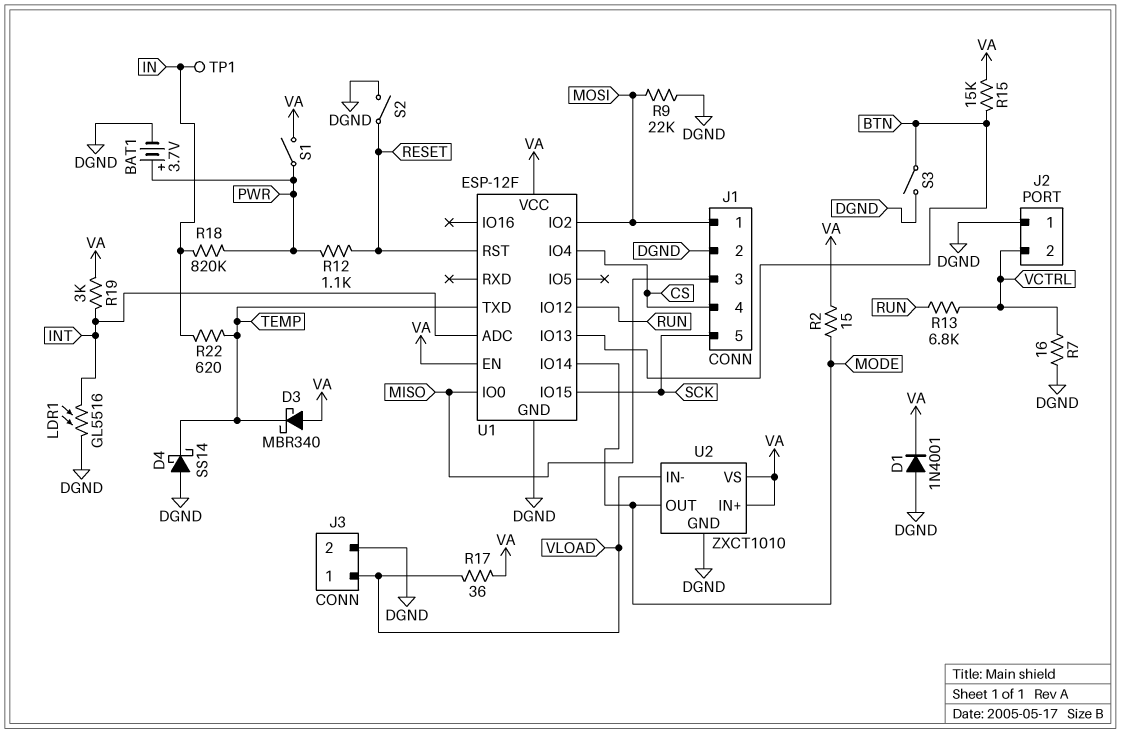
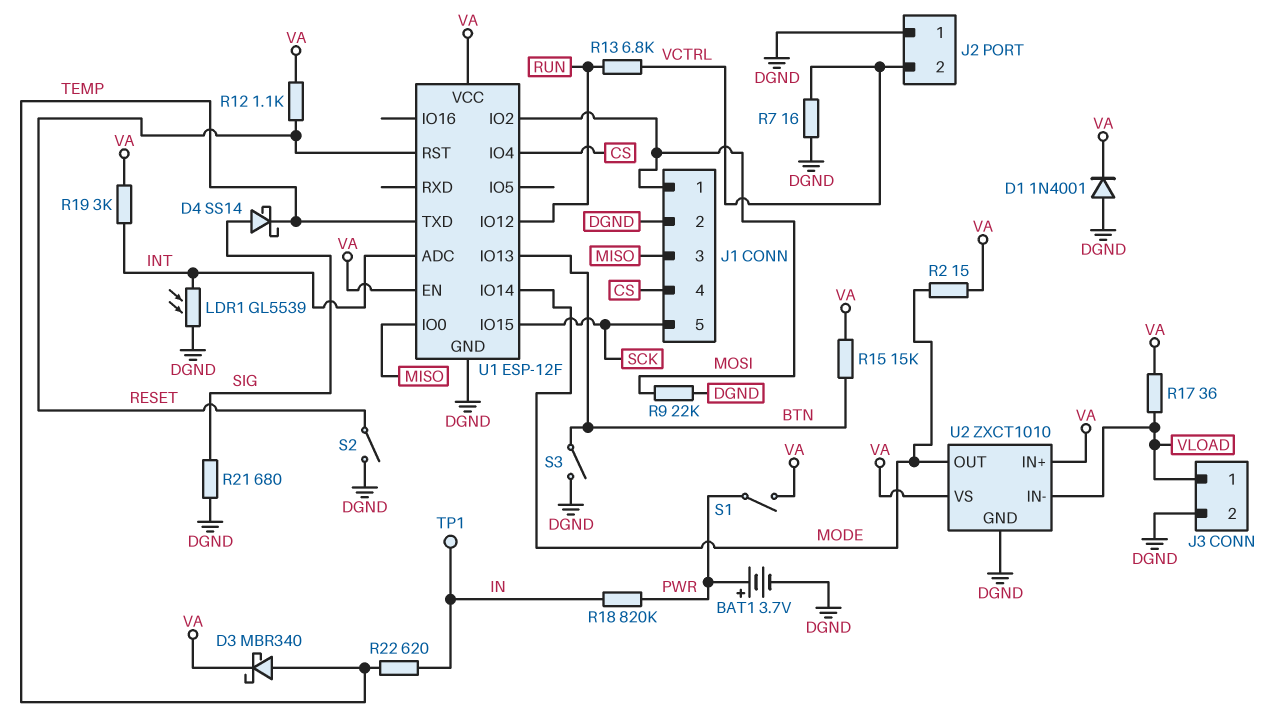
D3: schottky MBR340 (A VA, K TEMP) -> schottky MBR340 (A TEMP, K VA)
D4: schottky SS14 (A DGND, K TEMP) -> schottky SS14 (A SIG, K TEMP)
LDR1: GL5516 (DGND, INT) -> GL5539 (DGND, INT)
R12: 1.1k (PWR, RESET) -> 1.1k (RESET, VA)
R21: none -> 680 (DGND, SIG)

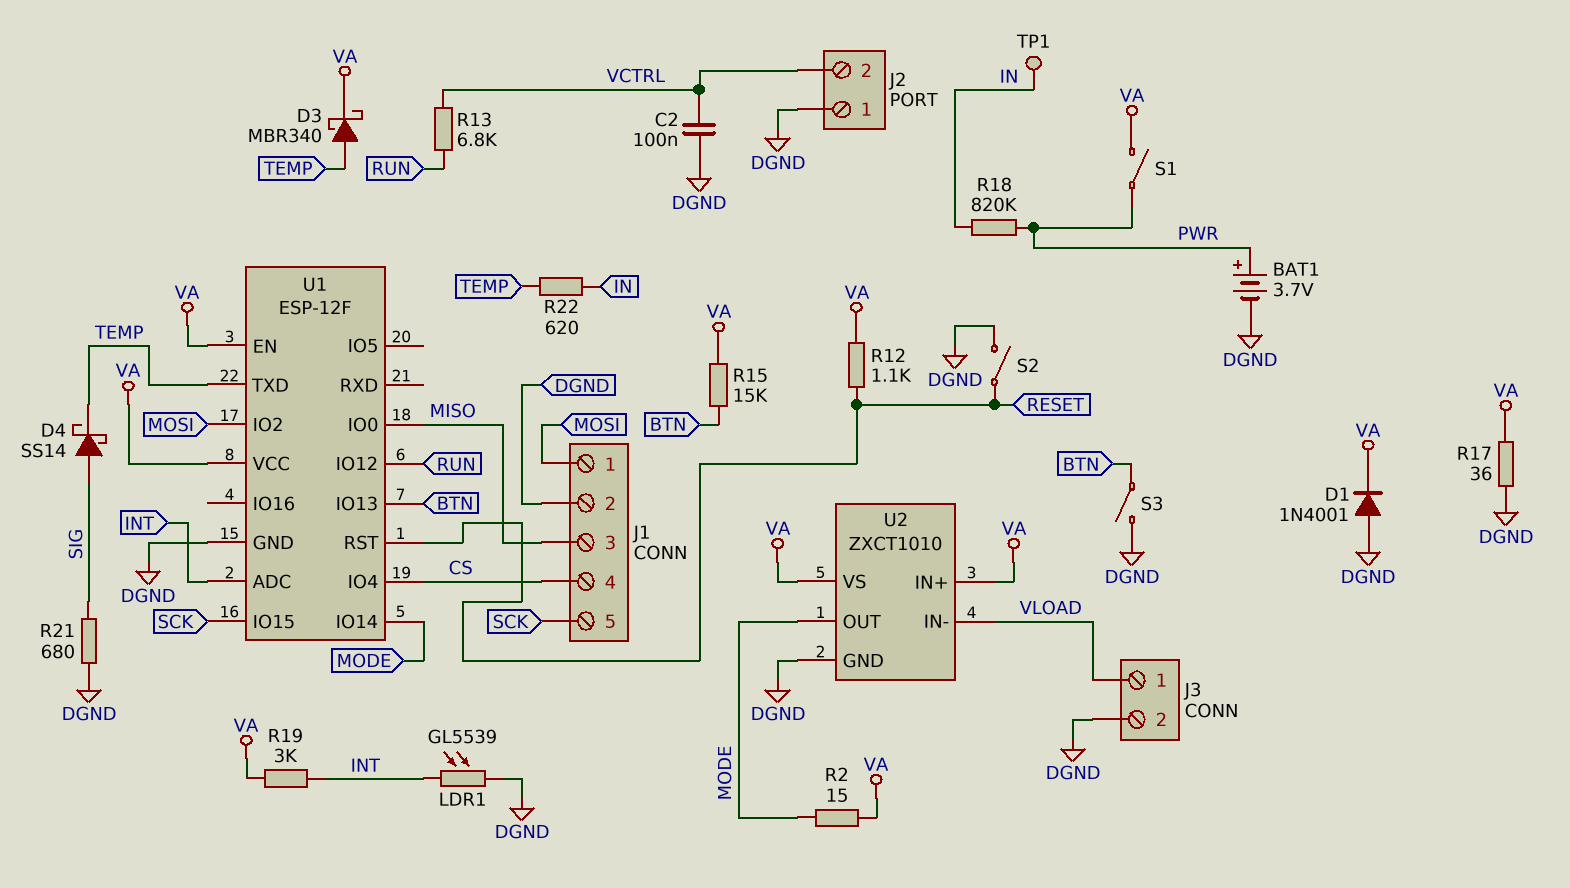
C2: none -> 100nF (DGND, VCTRL)
R7: 16 (DGND, VCTRL) -> none
R9: 22k (DGND, MOSI) -> none
R17: 36 (VA, VLOAD) -> 36 (DGND, VA)

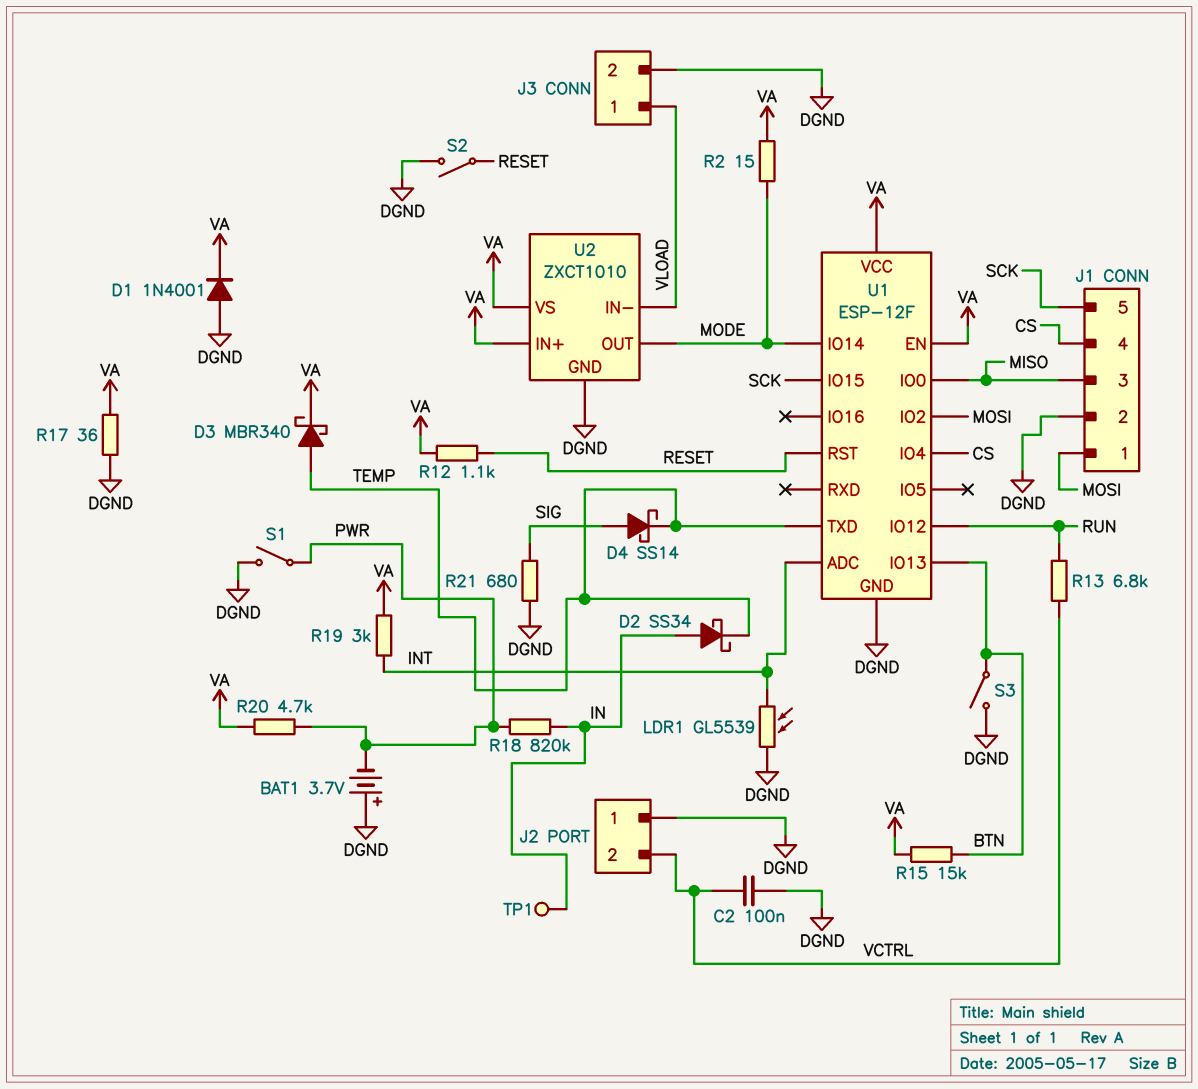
BAT1: 3.7V (plus PWR, minus DGND) -> 3.7V (plus DGND, minus PWR)
D2: none -> schottky SS34 (A IN, K TEMP)
R20: none -> 4.7k (PWR, VA)
R22: 620 (IN, TEMP) -> none
S1: switch (PWR, VA) -> switch (DGND, PWR)

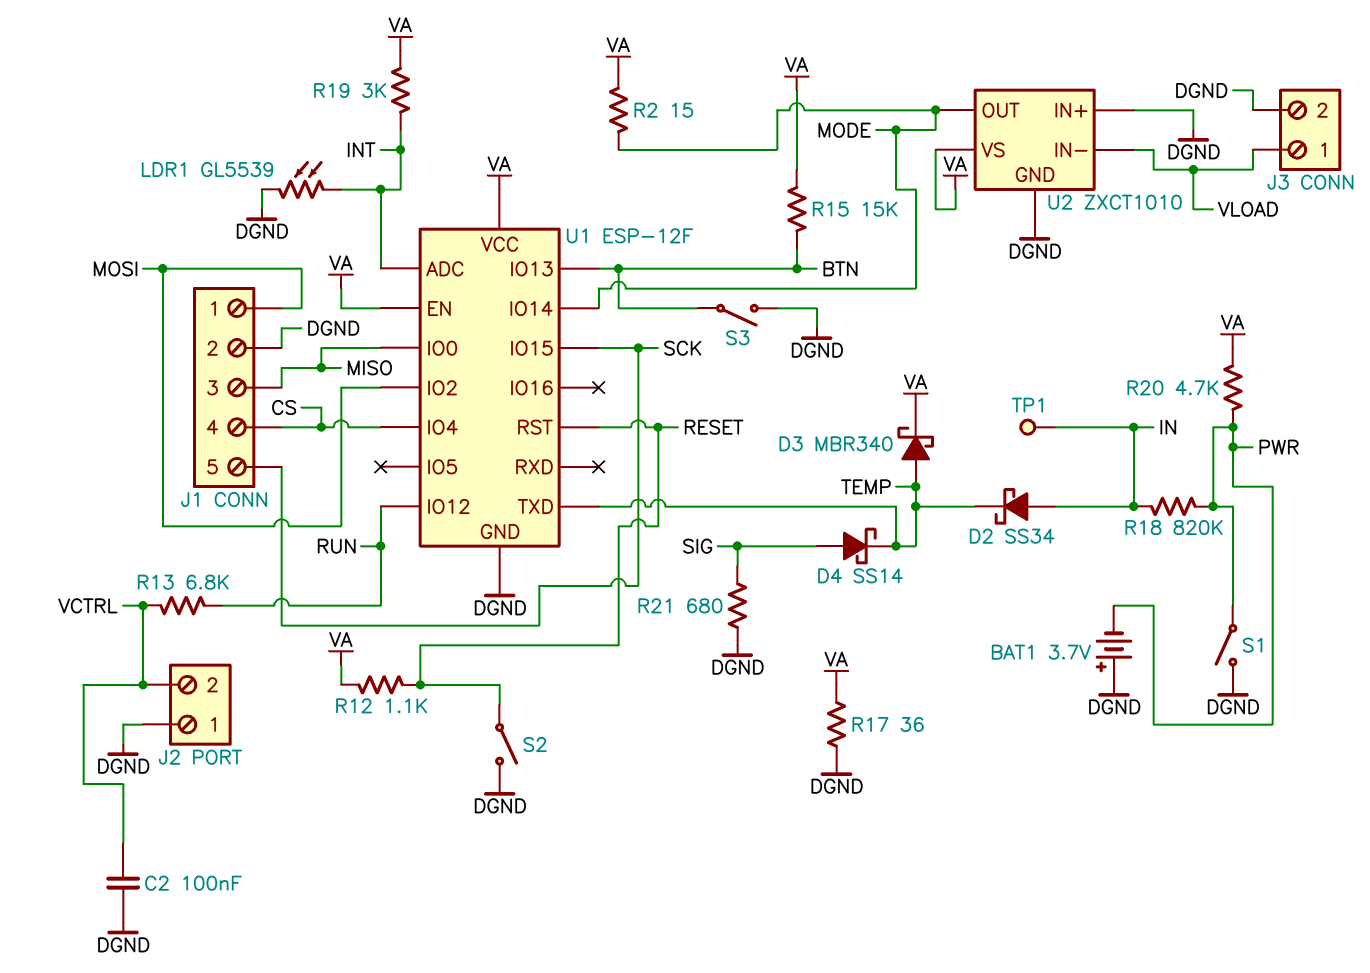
D1: diode 1N4001 (A DGND, K VA) -> none
U2 pin IN+: VA -> DGND

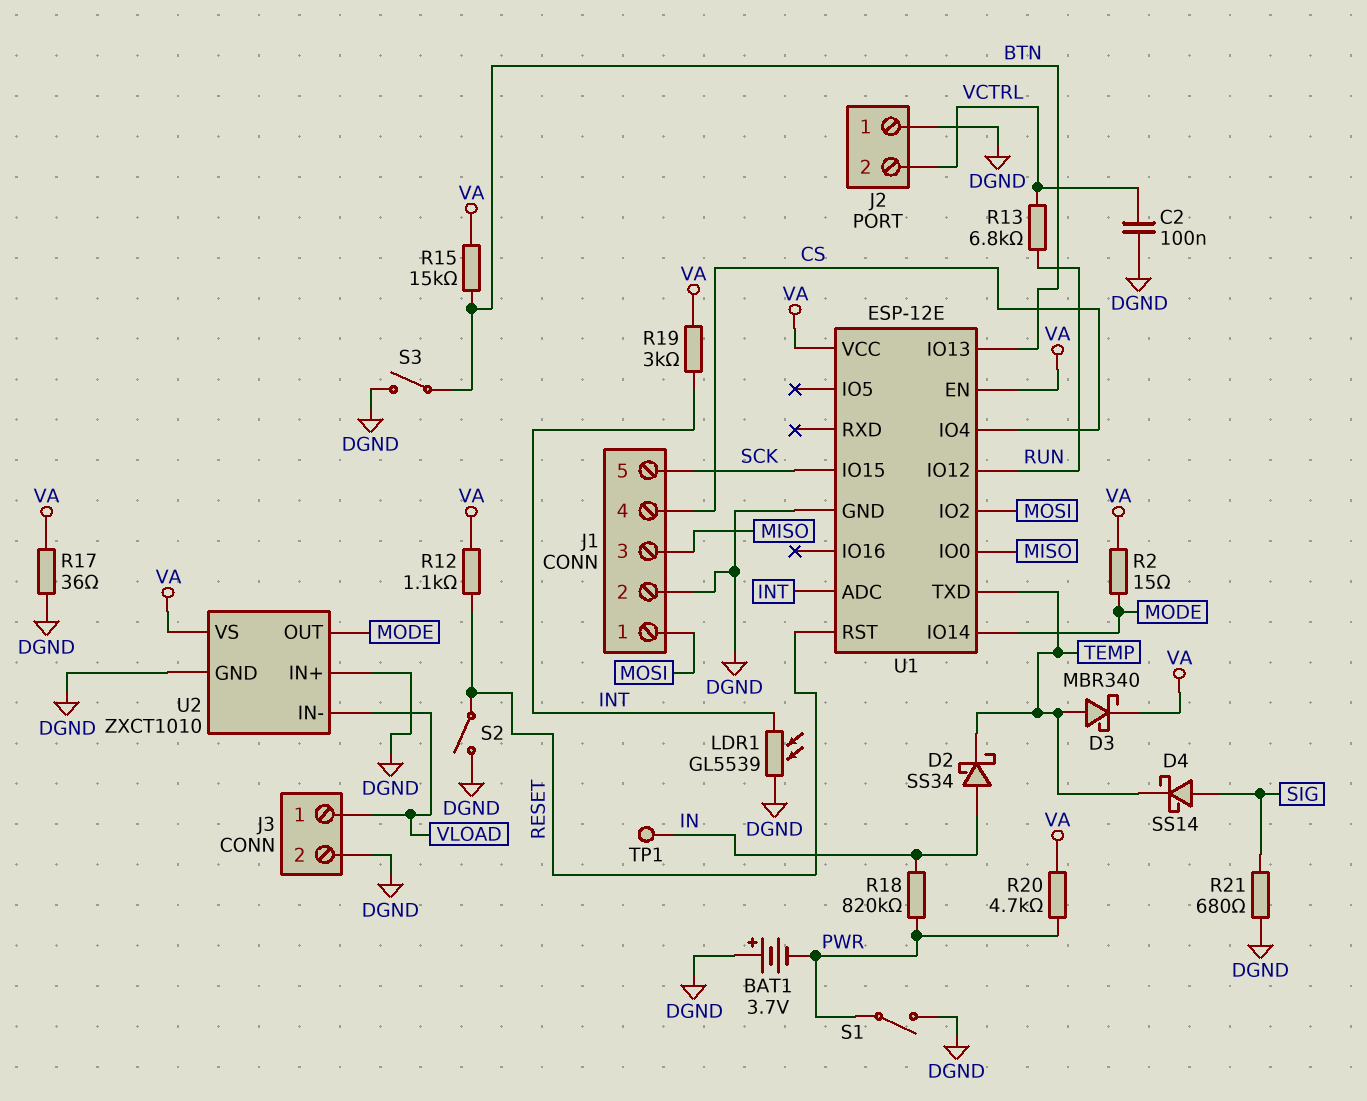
U1: ESP-12F -> ESP-12E

